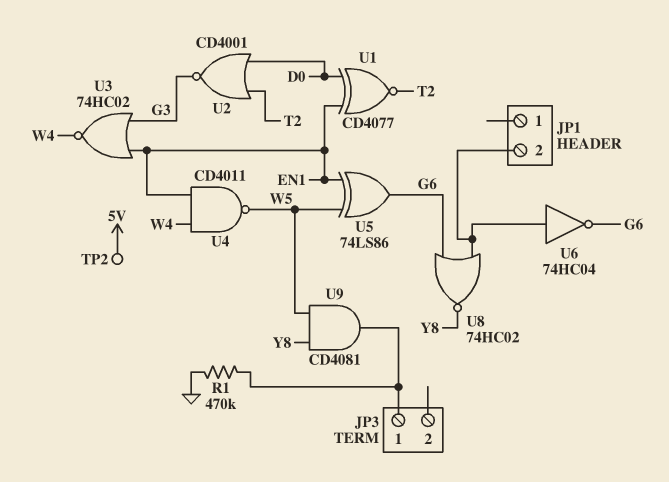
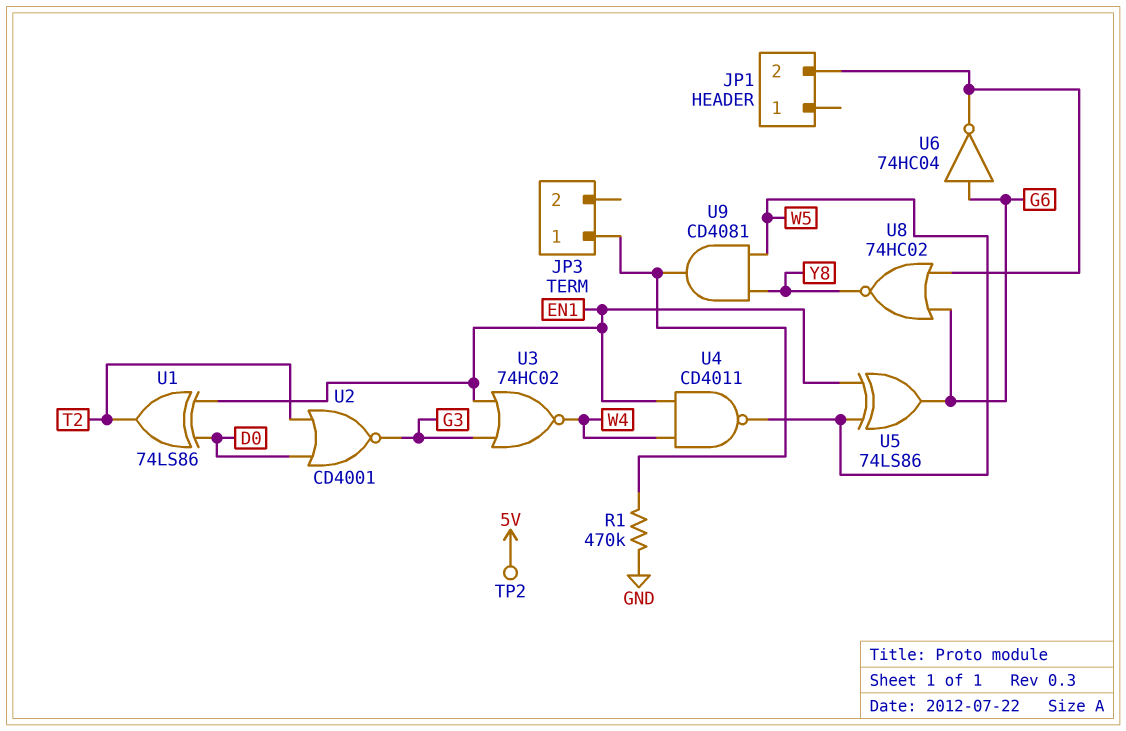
U1: XNOR CD4077 (in D0, in EN1, out T2) -> XOR 74LS86 (in D0, in EN1, out T2)
U6: NOT 74HC04 (in JP1/2, out G6) -> NOT 74HC04 (in G6, out JP1/2)

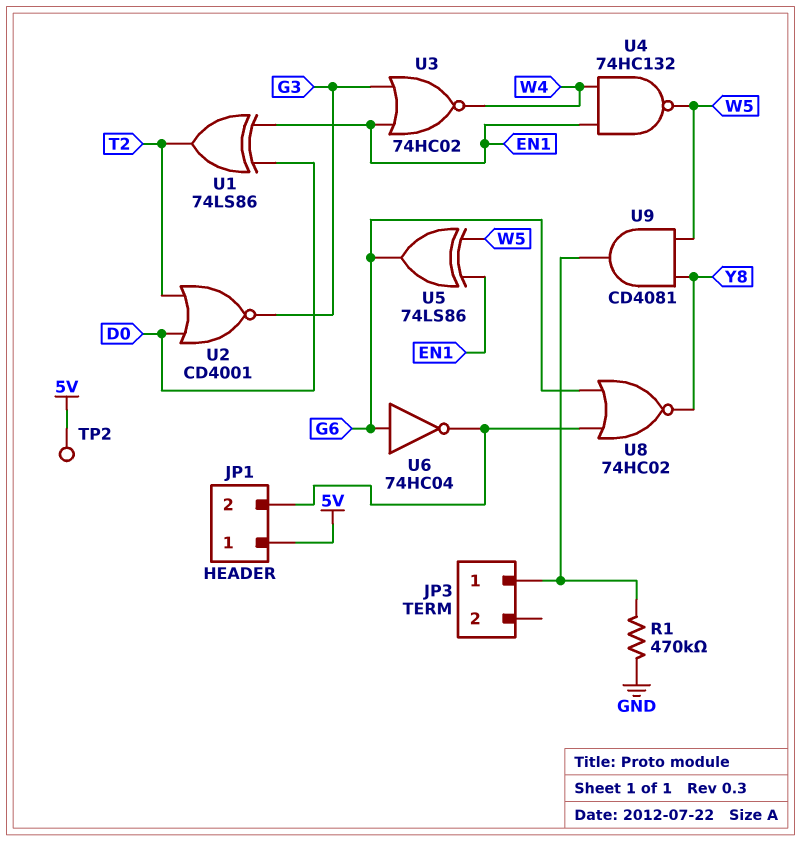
JP1 pin 1: none -> 5V
U4: NAND CD4011 (in EN1, in W4, out W5) -> NAND 74HC132 (in EN1, in W4, out W5)

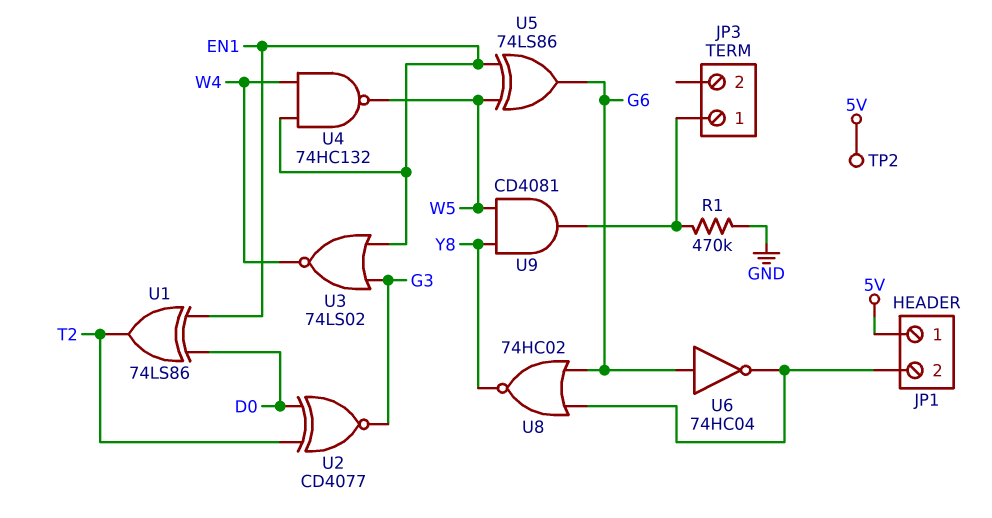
U2: NOR CD4001 (in D0, in T2, out G3) -> XNOR CD4077 (in D0, in T2, out G3)
U3: NOR 74HC02 (in EN1, in G3, out W4) -> NOR 74LS02 (in EN1, in G3, out W4)

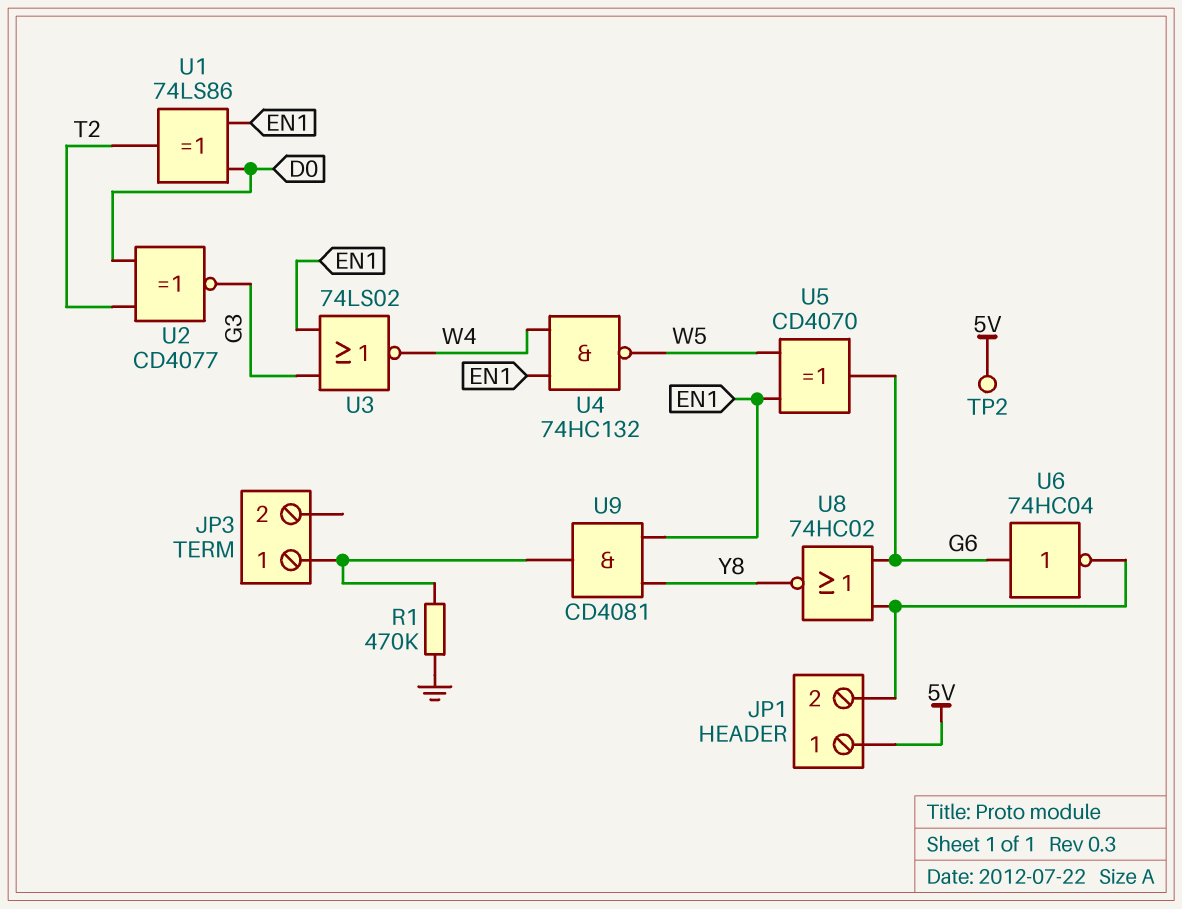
U5: XOR 74LS86 (in EN1, in W5, out G6) -> XOR CD4070 (in EN1, in W5, out G6)
U9: AND CD4081 (in W5, in Y8, out JP3/1) -> AND CD4081 (in EN1, in Y8, out JP3/1)

